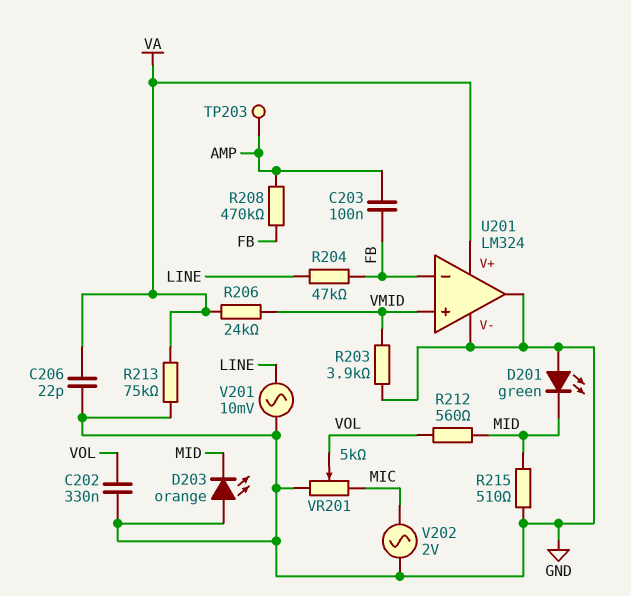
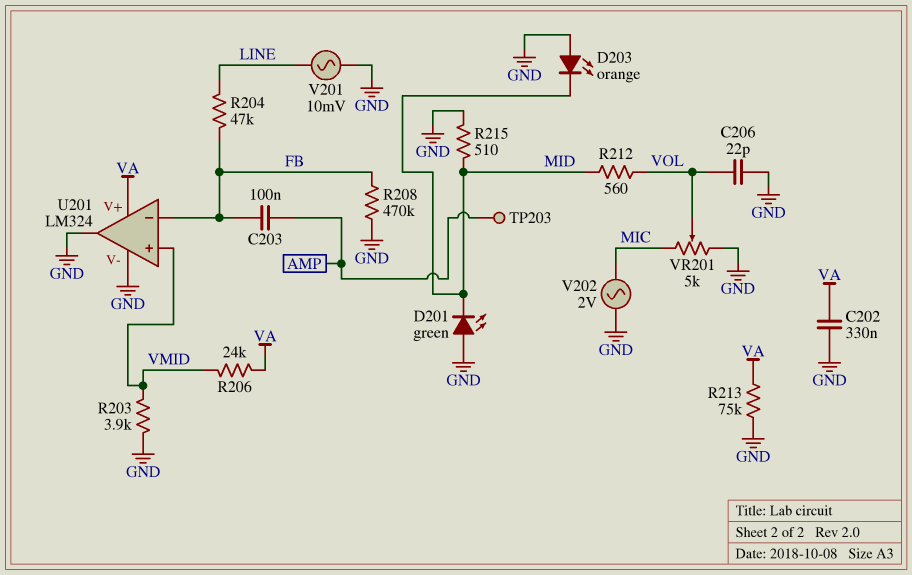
C202: 330nF (GND, VOL) -> 330nF (GND, VA)
C206: 22pF (GND, VA) -> 22pF (GND, VOL)
R208: 470k (AMP, FB) -> 470k (FB, GND)

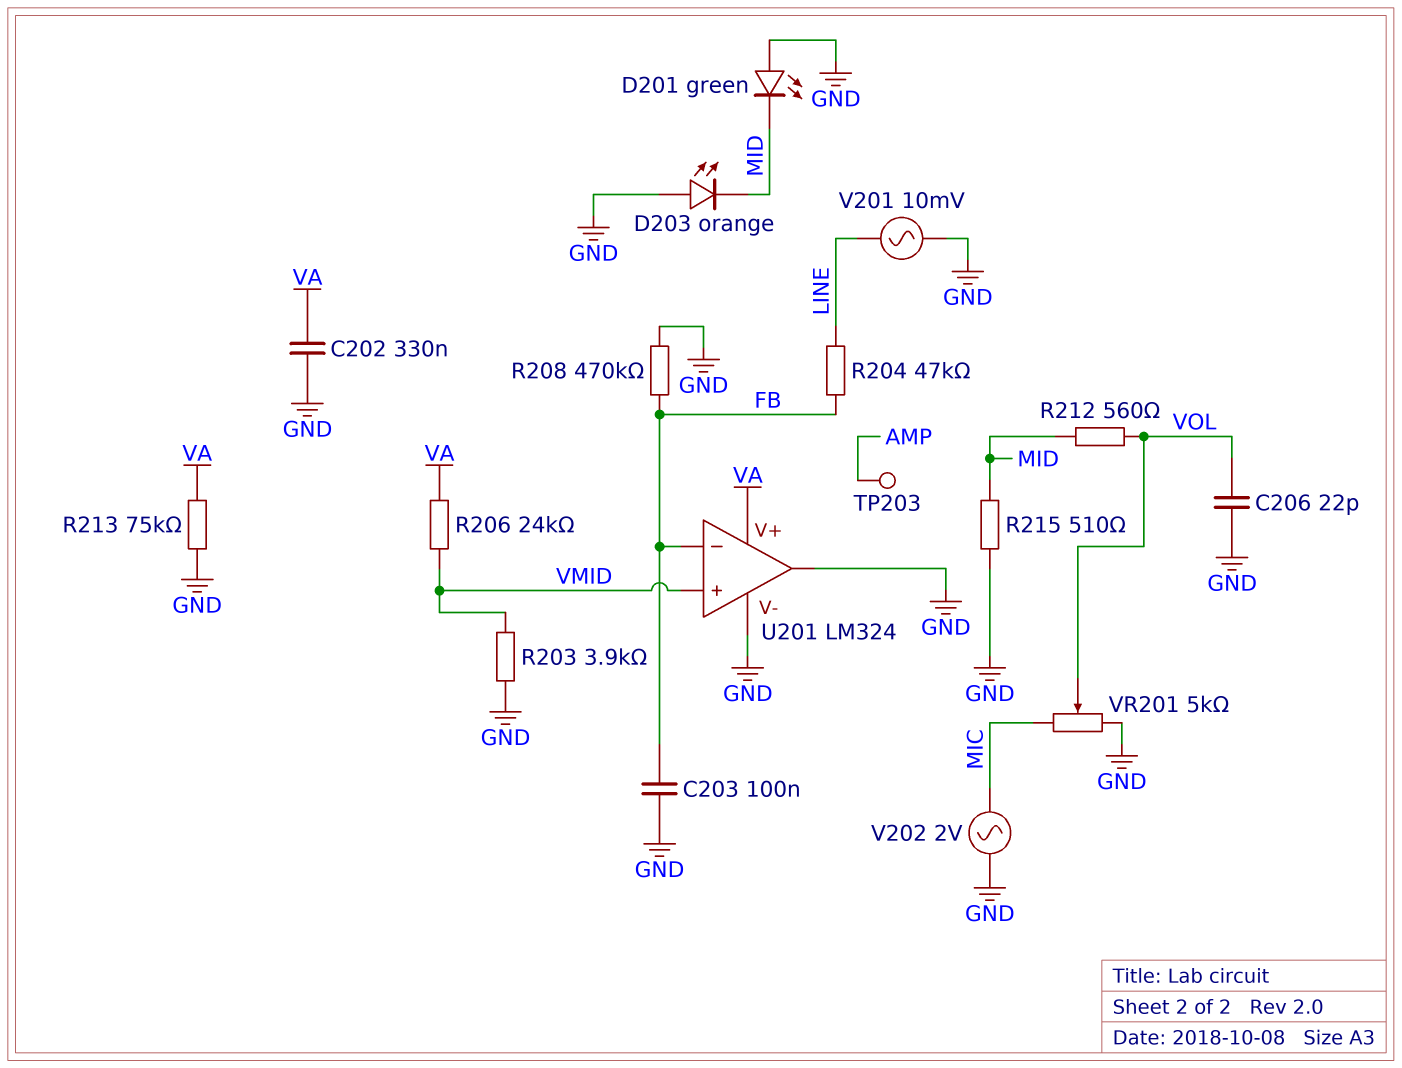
C203: 100nF (AMP, FB) -> 100nF (FB, GND)

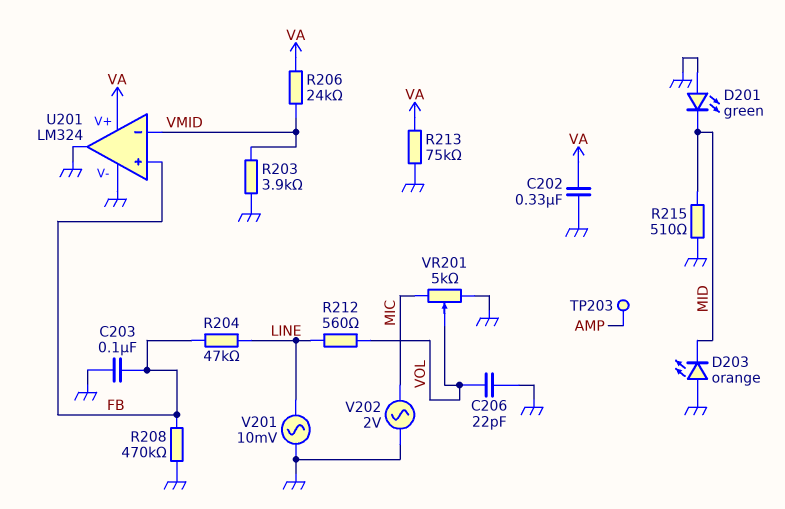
R212: 560 (MID, VOL) -> 560 (LINE, VOL)
U201 pin in+: VMID -> FB
U201 pin in-: FB -> VMID

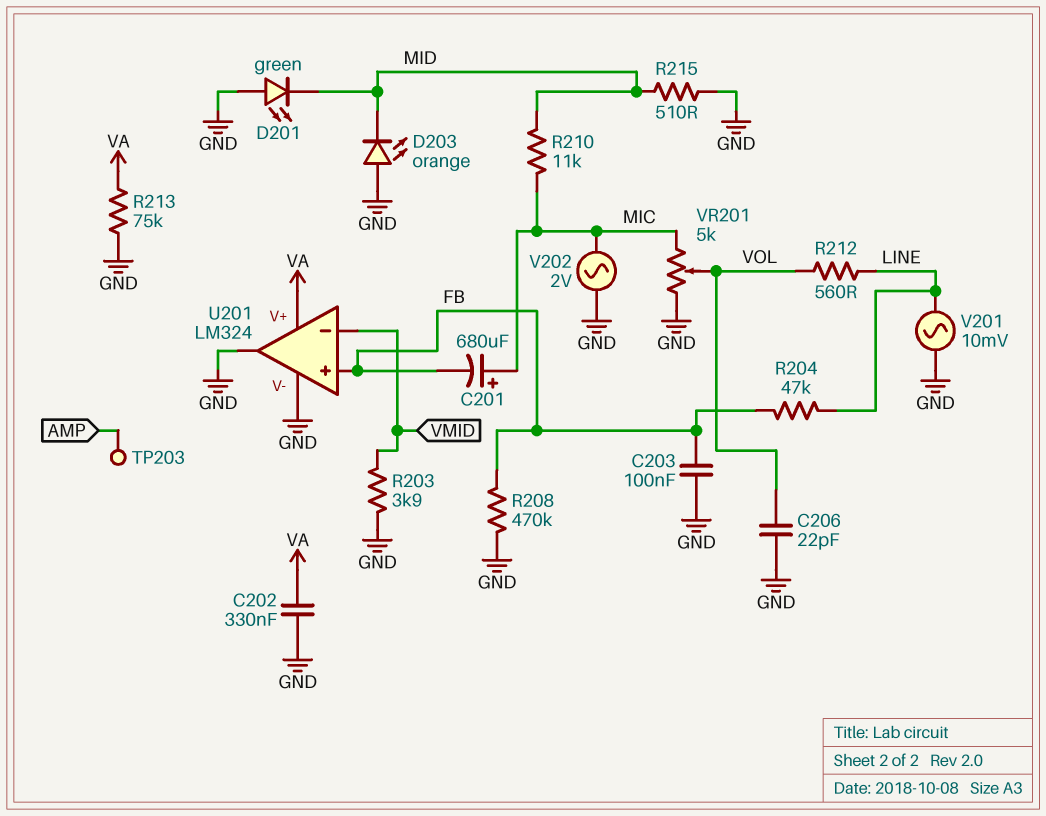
C201: none -> 680uF (plus MIC, minus FB)
R206: 24k (VA, VMID) -> none
R210: none -> 11k (MIC, MID)

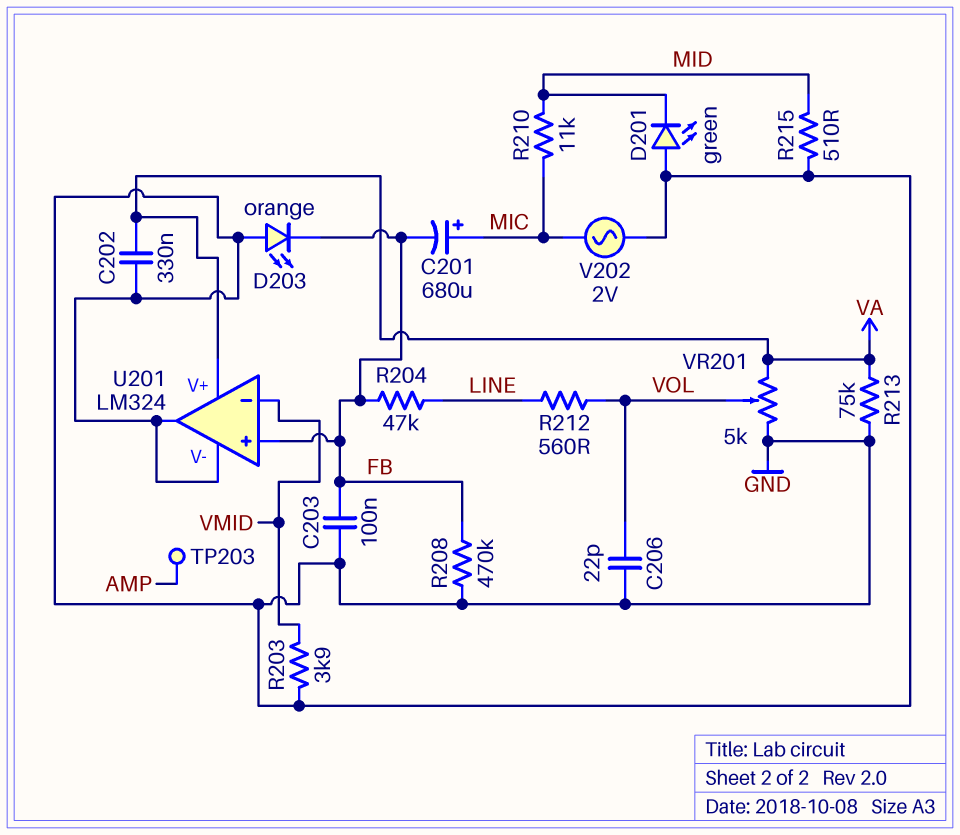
D203: LED orange (A GND, K MID) -> LED orange (A GND, K FB)
V201: AC 10mV (GND, LINE) -> none
VR201: 5k (GND, MIC, wiper VOL) -> 5k (GND, VA, wiper VOL)

